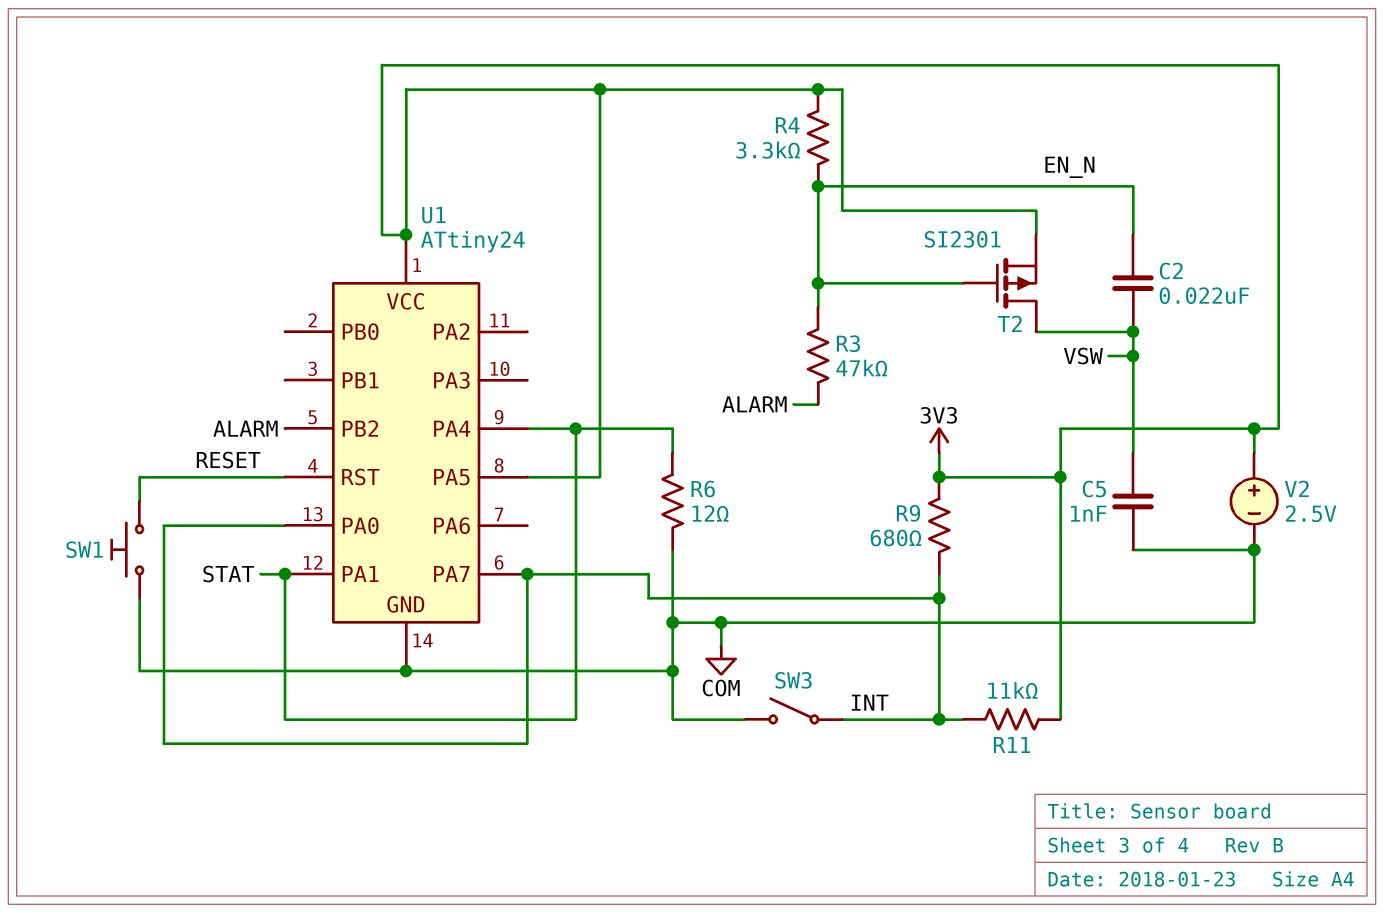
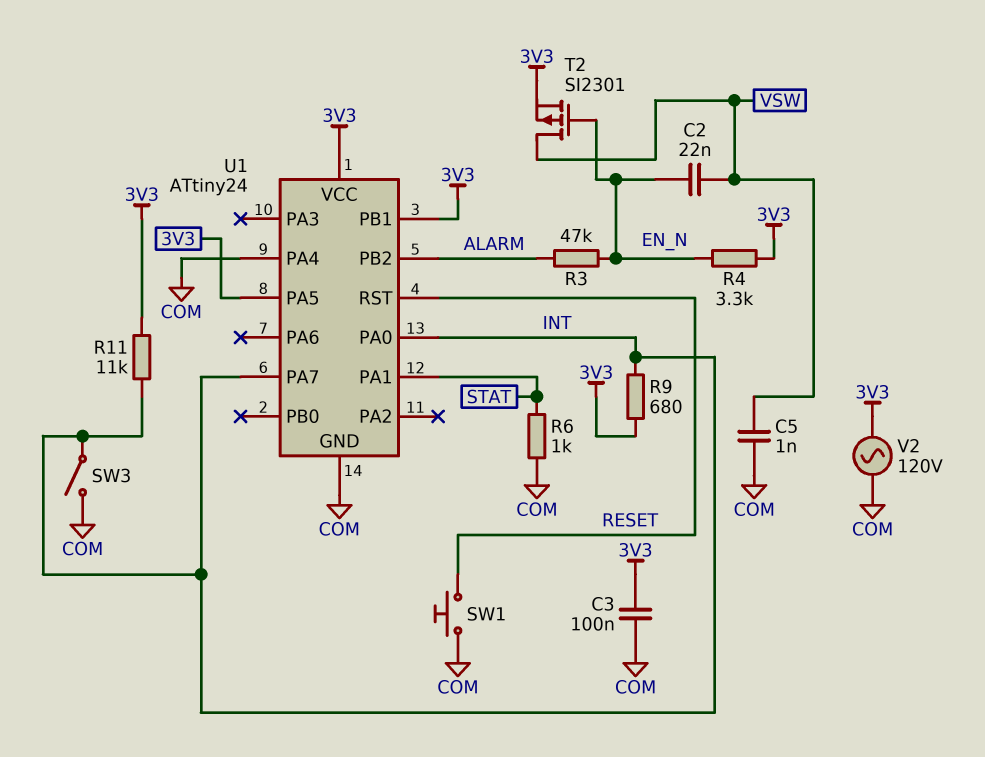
C3: none -> 100nF (3V3, COM)
R6: 12 (COM, STAT) -> 1k (COM, STAT)
U1 pin PA4: STAT -> COM
U1 pin PB1: none -> 3V3
V2: 2.5V (plus 3V3, minus COM) -> AC 120V (3V3, COM)

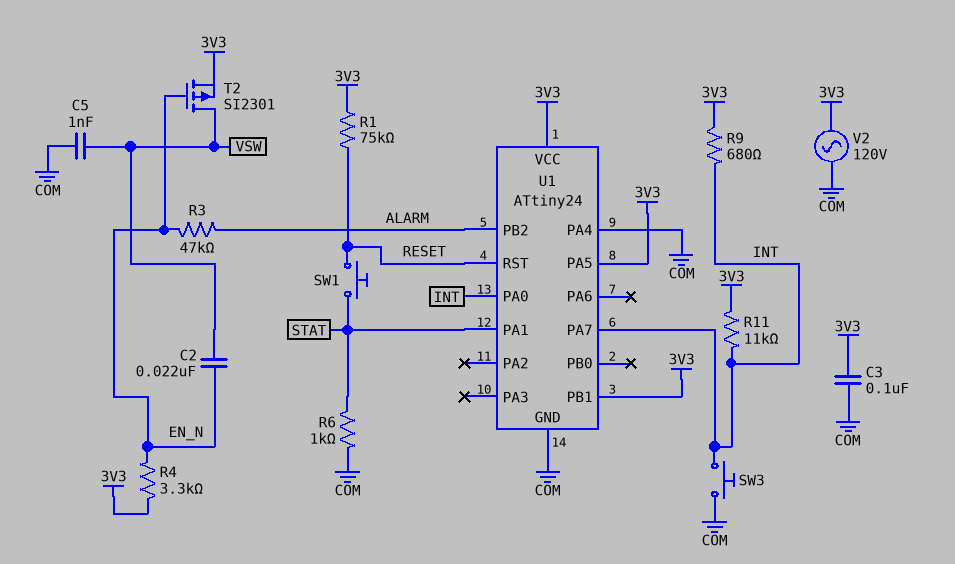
R1: none -> 75k (3V3, RESET)
SW1: button (COM, RESET) -> button (RESET, STAT)
SW3: switch (COM, INT) -> button (COM, INT)

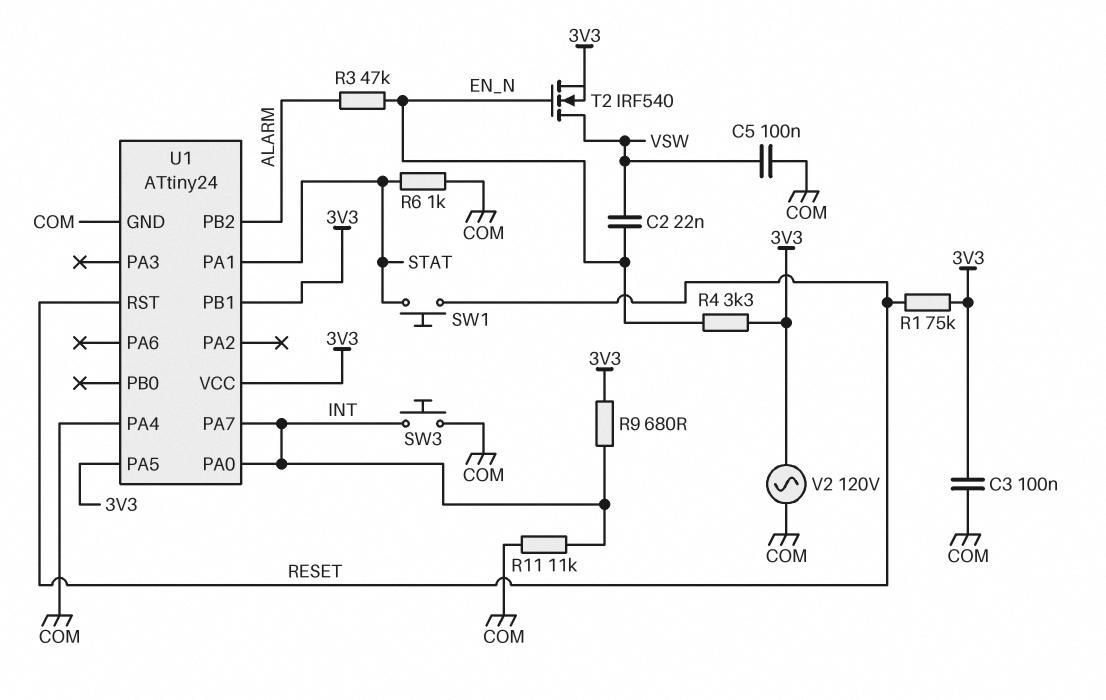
C5: 1nF (COM, VSW) -> 100nF (COM, VSW)
R11: 11k (3V3, INT) -> 11k (COM, INT)
T2: PMOS SI2301 (G EN_N, D VSW, S 3V3) -> NMOS IRF540 (G EN_N, D VSW, S 3V3)

